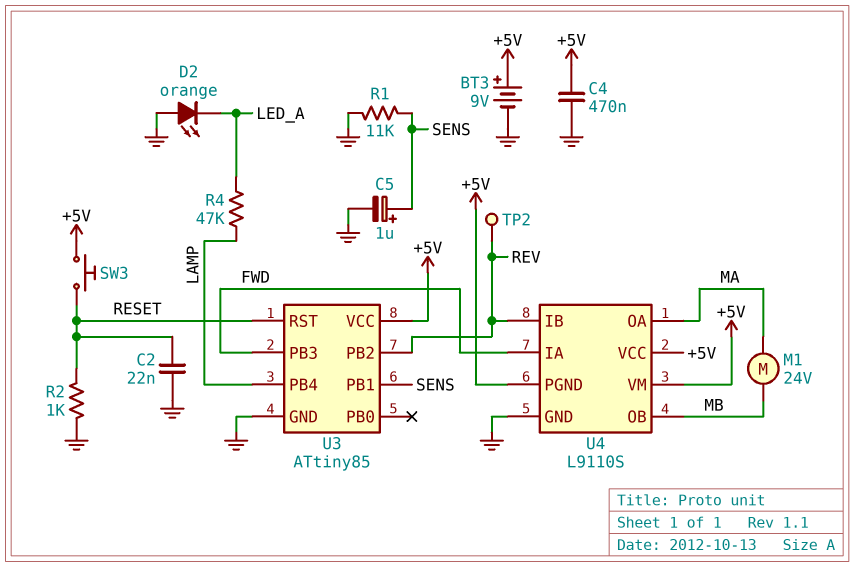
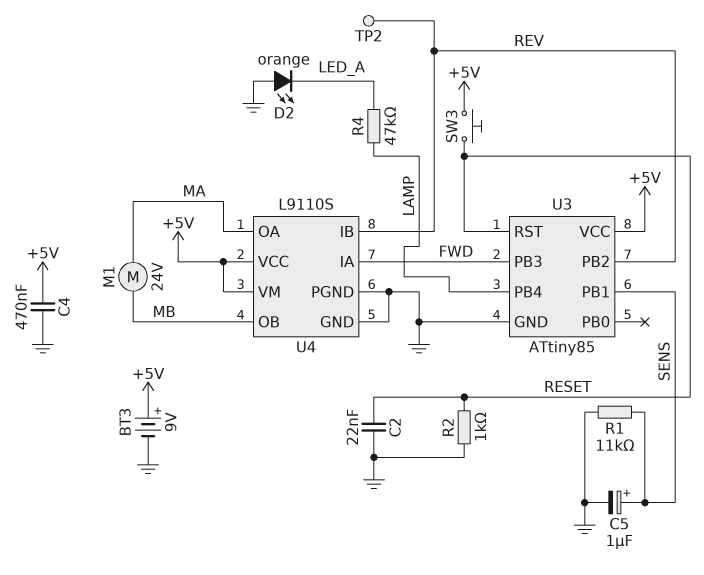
U4 pin PGND: +5V -> GND

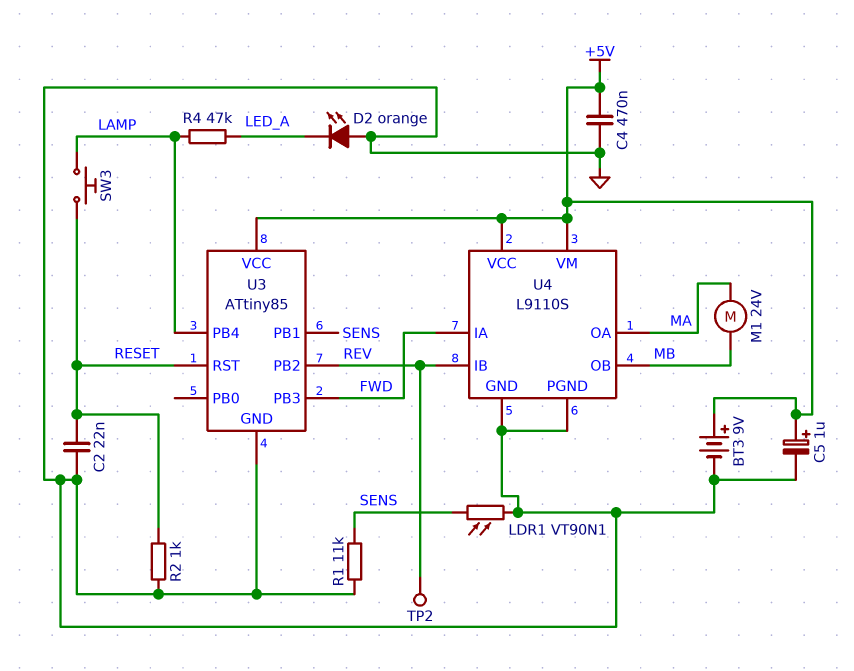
C5: 1uF (plus SENS, minus GND) -> 1uF (plus +5V, minus GND)
LDR1: none -> VT90N1 (GND, SENS)
SW3: button (+5V, RESET) -> button (LAMP, RESET)

